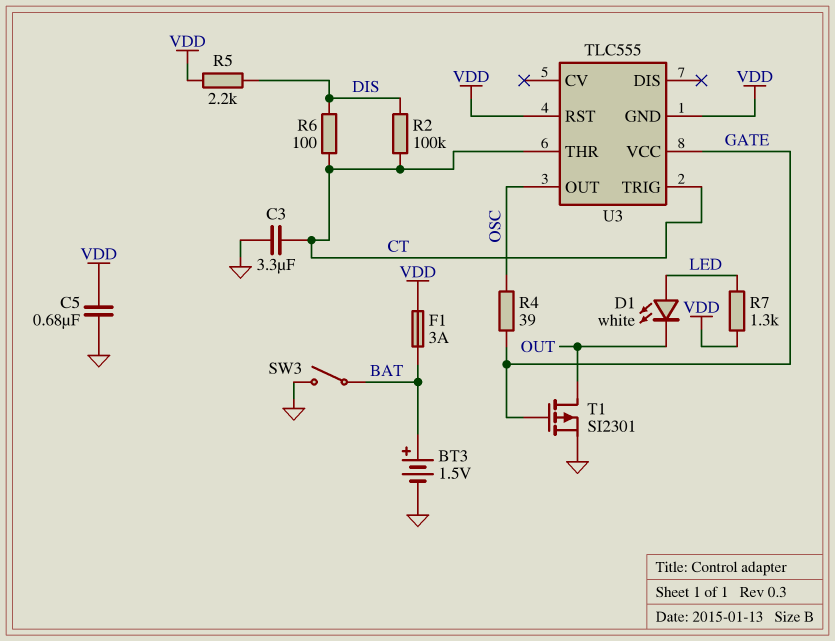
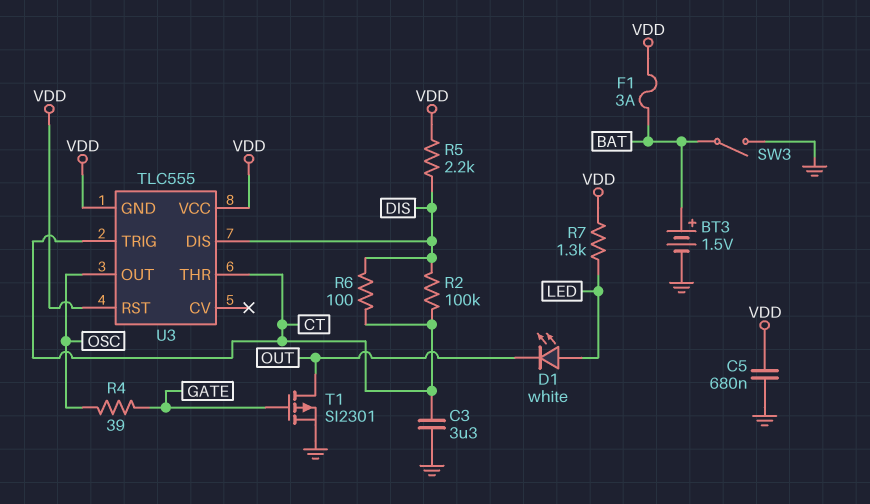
U3 pin DIS: none -> DIS
U3 pin VCC: GATE -> VDD

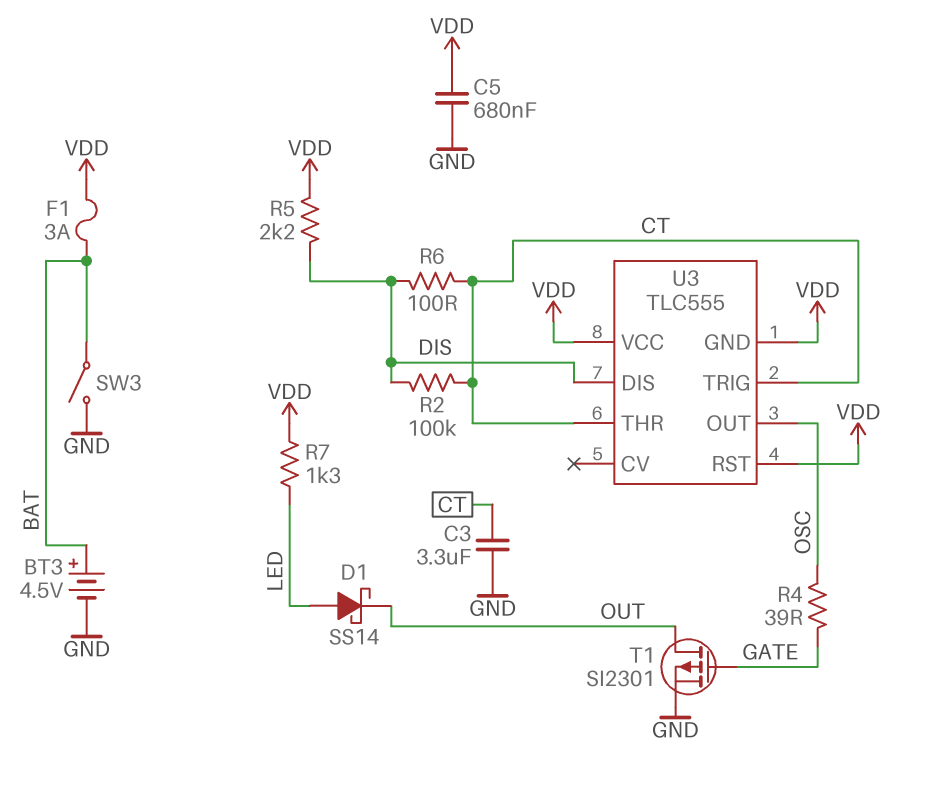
BT3: 1.5V (plus BAT, minus GND) -> 4.5V (plus BAT, minus GND)
D1: LED white (A LED, K OUT) -> schottky SS14 (A LED, K OUT)

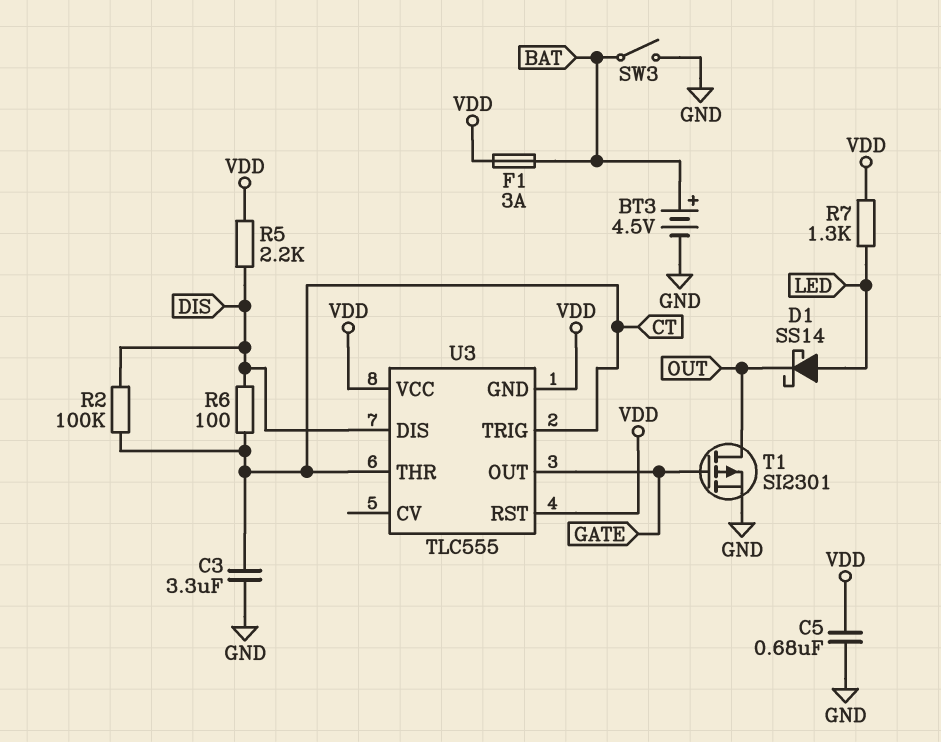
R4: 39 (GATE, OSC) -> none
U3 pin OUT: OSC -> GATE

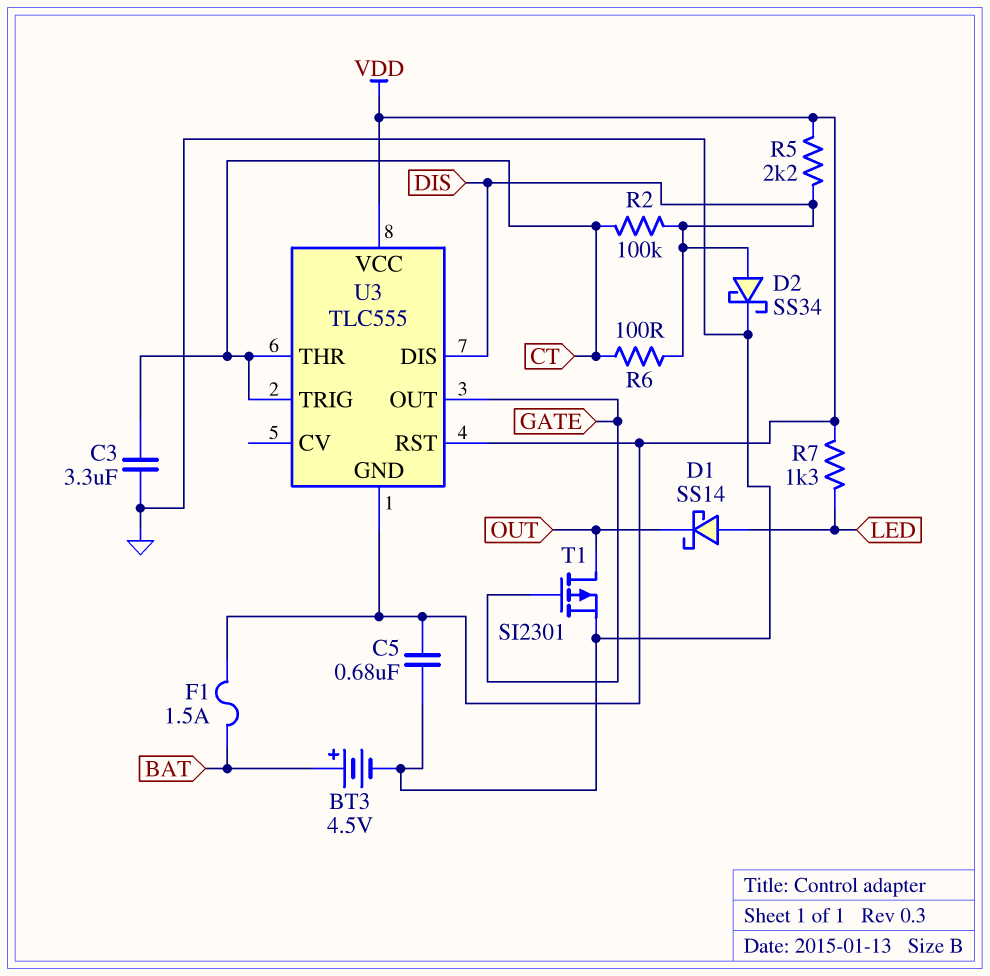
D2: none -> schottky SS34 (A DIS, K GND)
F1: 3A (BAT, VDD) -> 1.5A (BAT, VDD)
SW3: switch (BAT, GND) -> none

